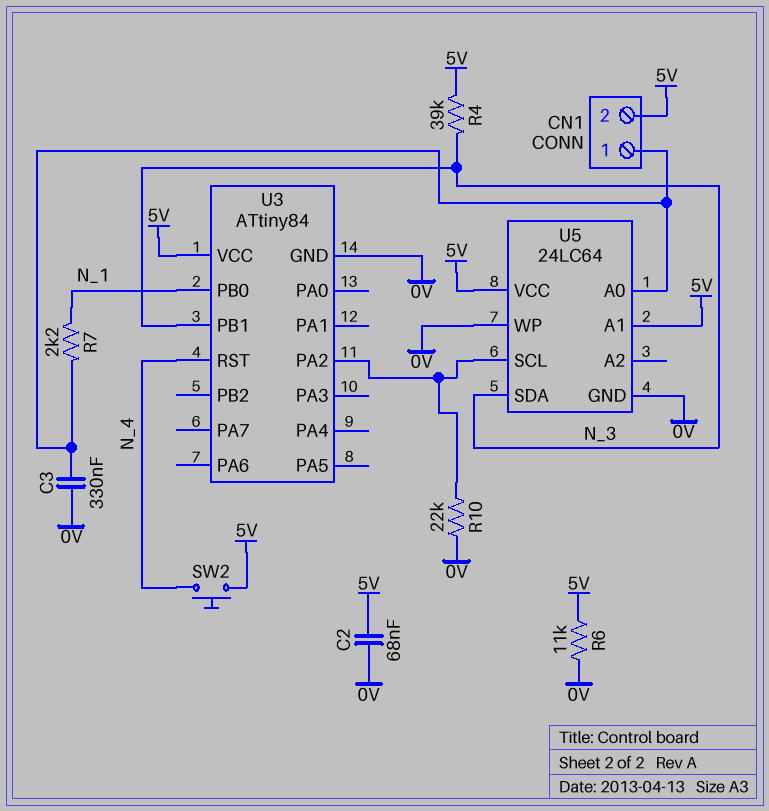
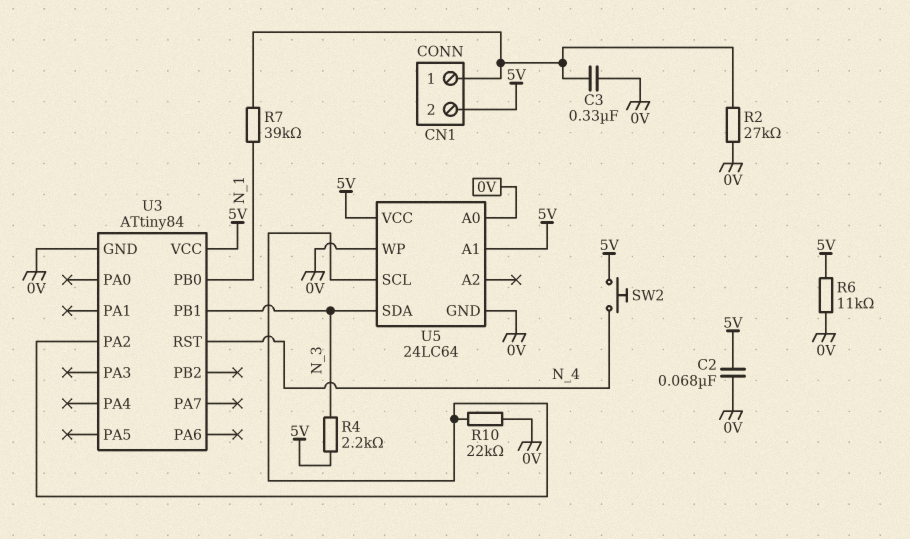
R2: none -> 27k (0V, CN1/1)
R4: 39k (5V, N_3) -> 2.2k (5V, N_3)
R7: 2.2k (CN1/1, N_1) -> 39k (CN1/1, N_1)
U5 pin A0: CN1/1 -> 0V

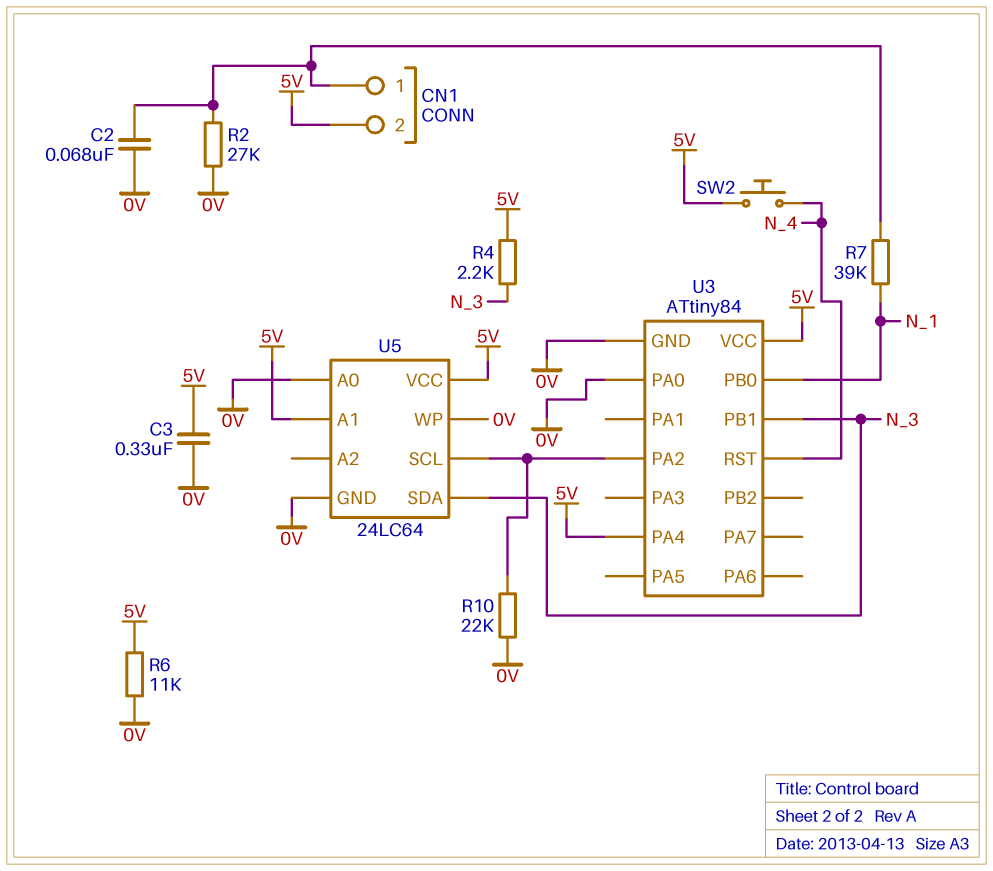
C2: 68nF (0V, 5V) -> 68nF (0V, CN1/1)
C3: 330nF (0V, CN1/1) -> 330nF (0V, 5V)
U3 pin PA0: none -> 0V
U3 pin PA4: none -> 5V

